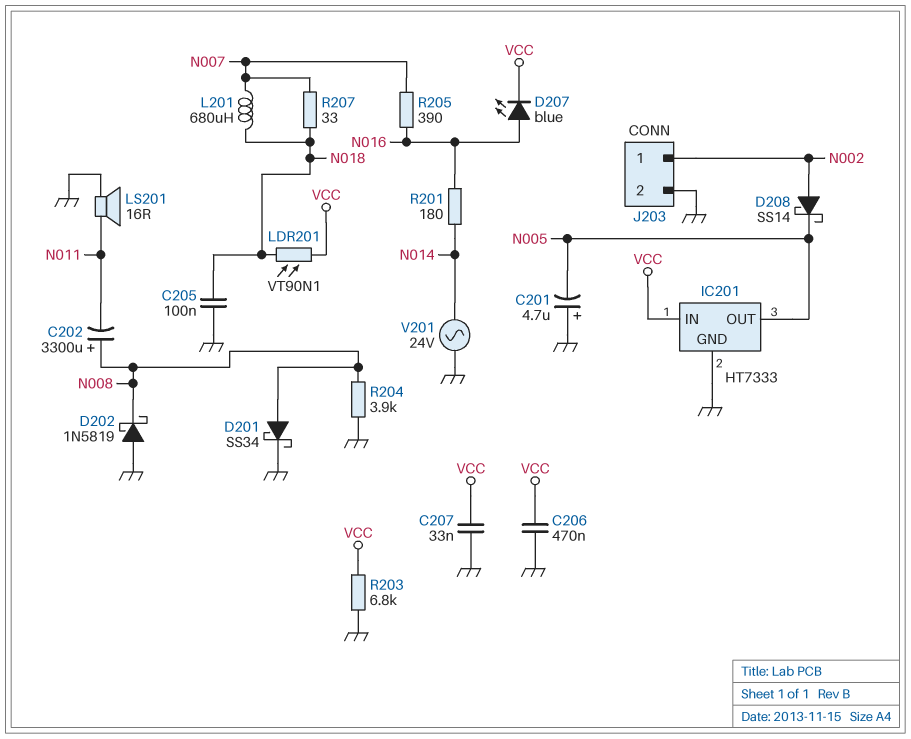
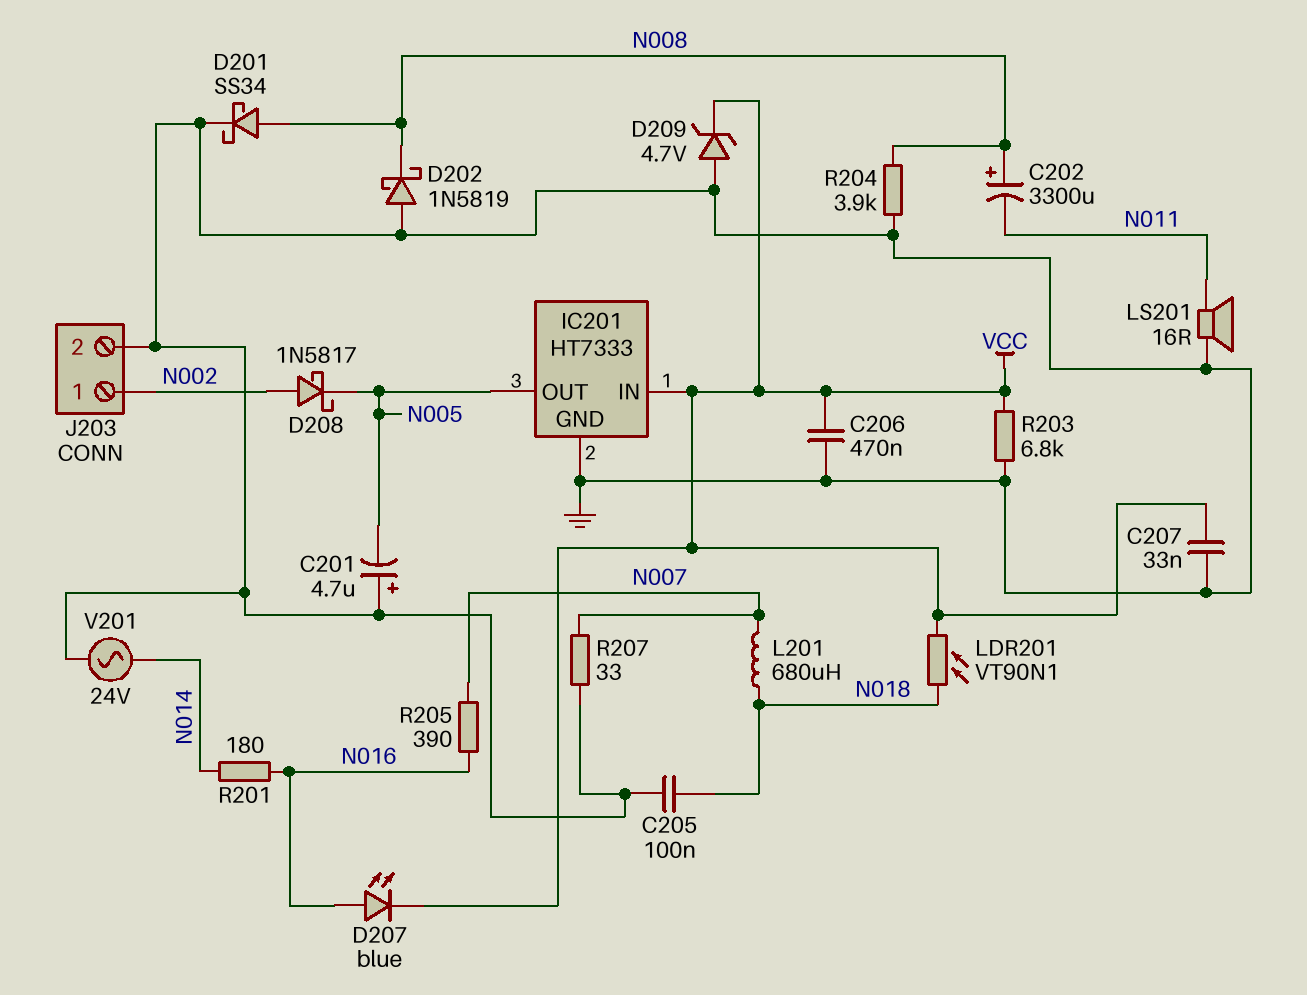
D208: schottky SS14 (A N002, K N005) -> schottky 1N5817 (A N002, K N005)
D209: none -> zener 4.7V (A GND, K VCC)
R207: 33 (N007, N018) -> 33 (GND, N007)

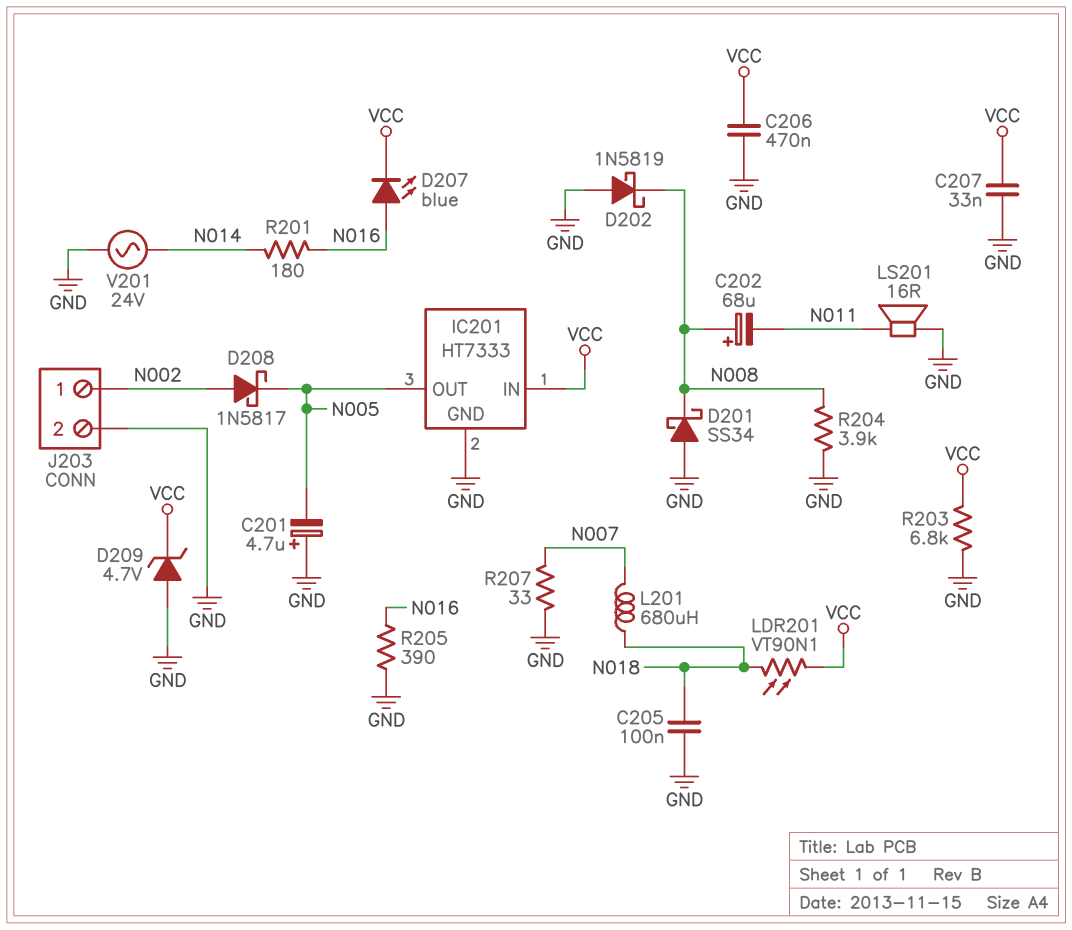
C202: 3300uF (plus N008, minus N011) -> 68uF (plus N008, minus N011)
D201: schottky SS34 (A N008, K GND) -> schottky SS34 (A GND, K N008)
R205: 390 (N007, N016) -> 390 (GND, N016)

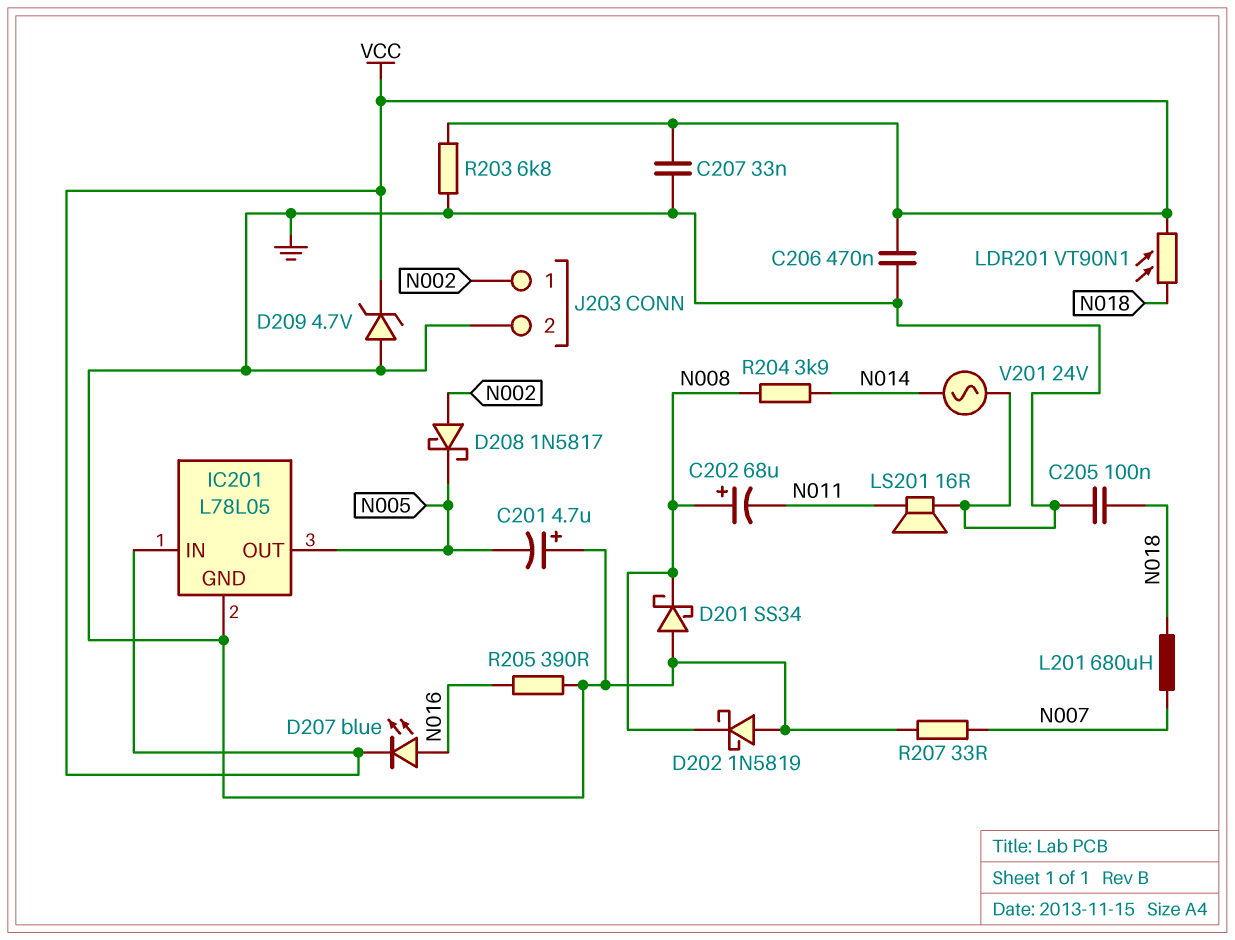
IC201: HT7333 -> L78L05
R201: 180 (N014, N016) -> none
R204: 3.9k (GND, N008) -> 3.9k (N008, N014)

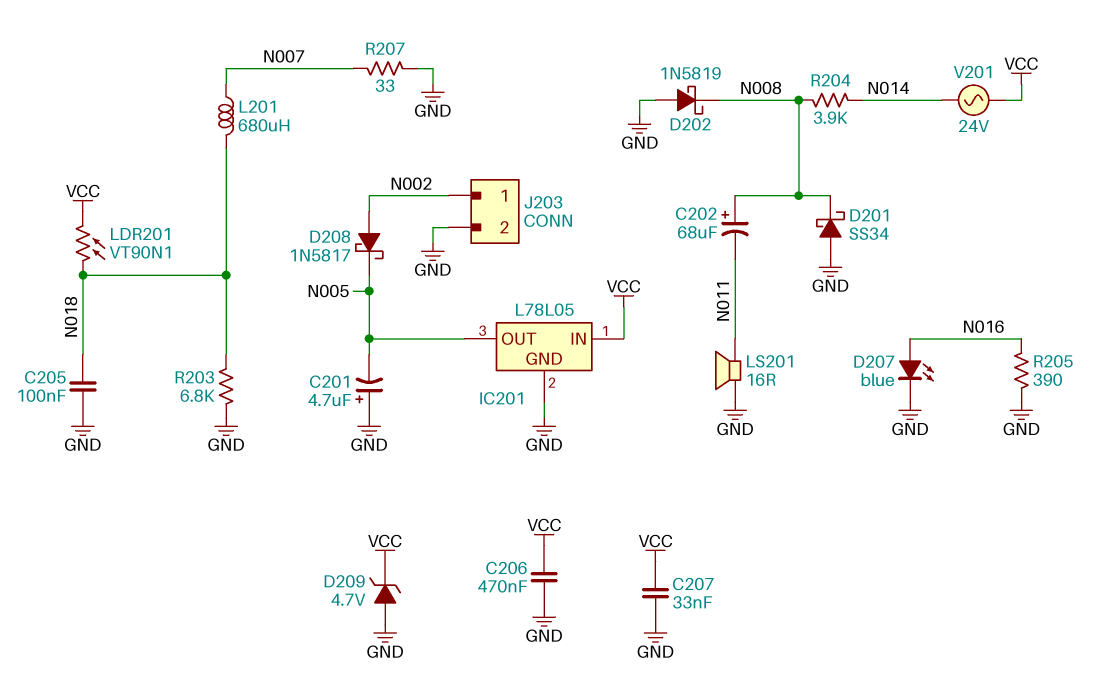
D207: LED blue (A N016, K VCC) -> LED blue (A N016, K GND)
R203: 6.8k (GND, VCC) -> 6.8k (GND, N018)
V201: AC 24V (GND, N014) -> AC 24V (N014, VCC)

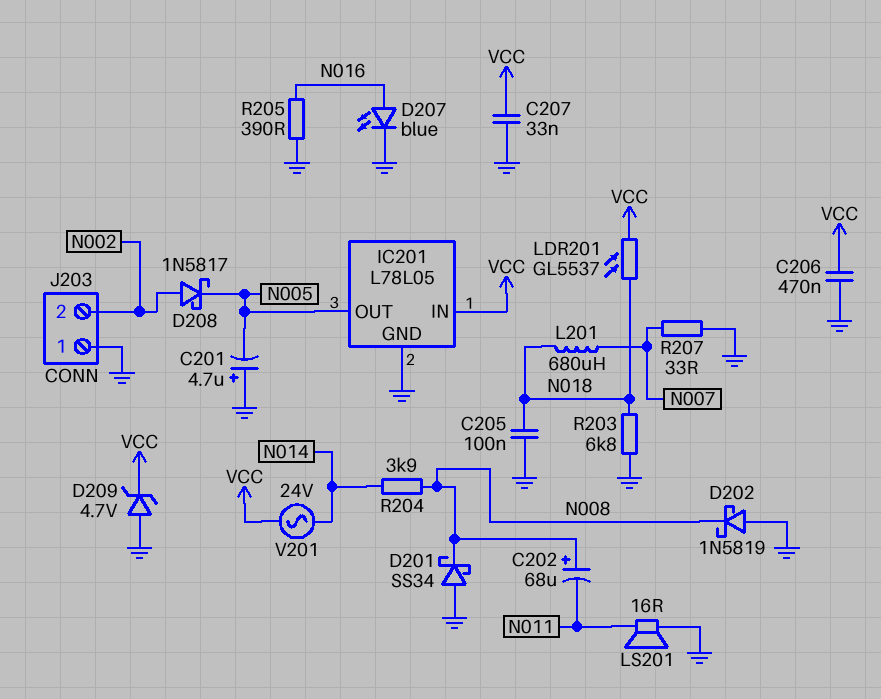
J203 pin 1: N002 -> GND
J203 pin 2: GND -> N002
LDR201: VT90N1 (N018, VCC) -> GL5537 (N018, VCC)

